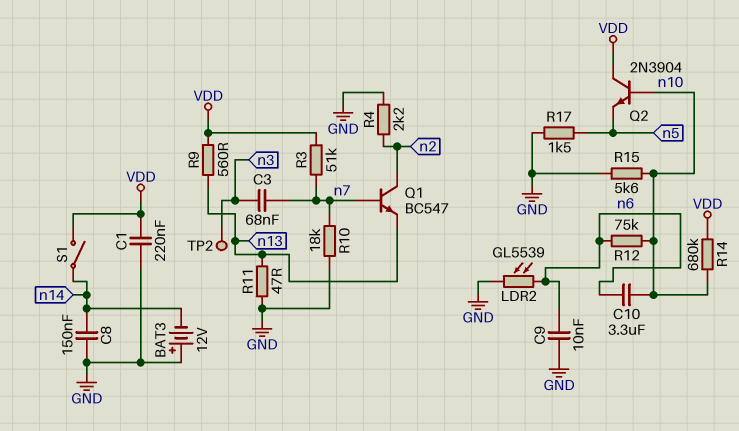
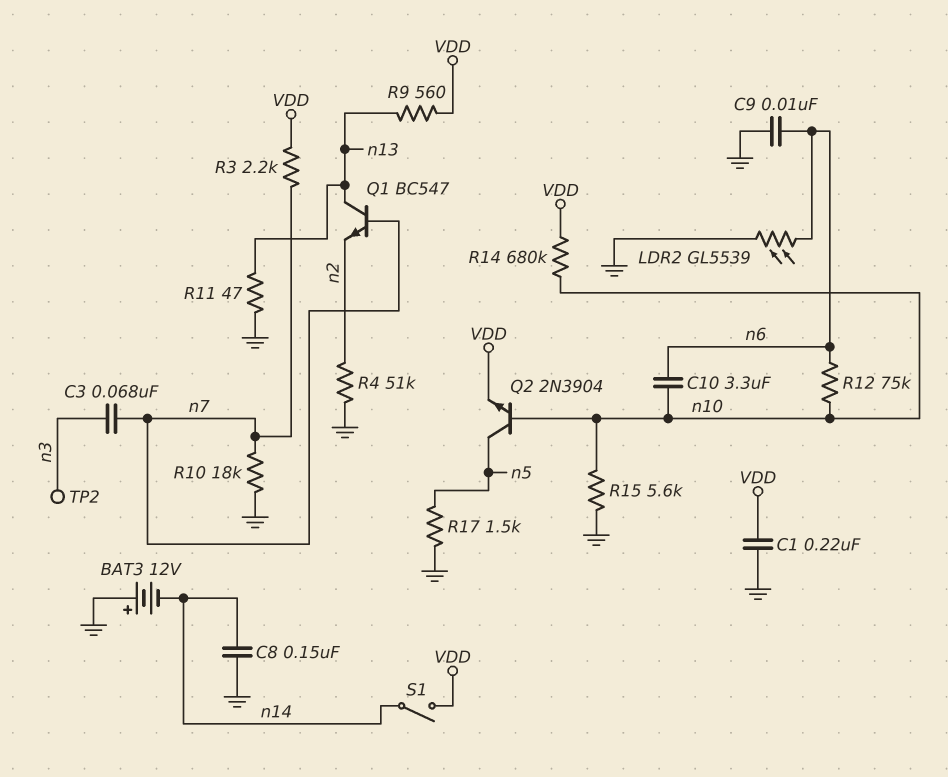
Q1: NPN BC547 (B n7, C n2, E n13) -> NPN BC547 (B n7, C n13, E n2)
Q2: NPN 2N3904 (B n10, C VDD, E n5) -> NPN 2N3904 (B n10, C n5, E VDD)
R3: 51k (VDD, n7) -> 2.2k (VDD, n7)
R4: 2.2k (GND, n2) -> 51k (GND, n2)

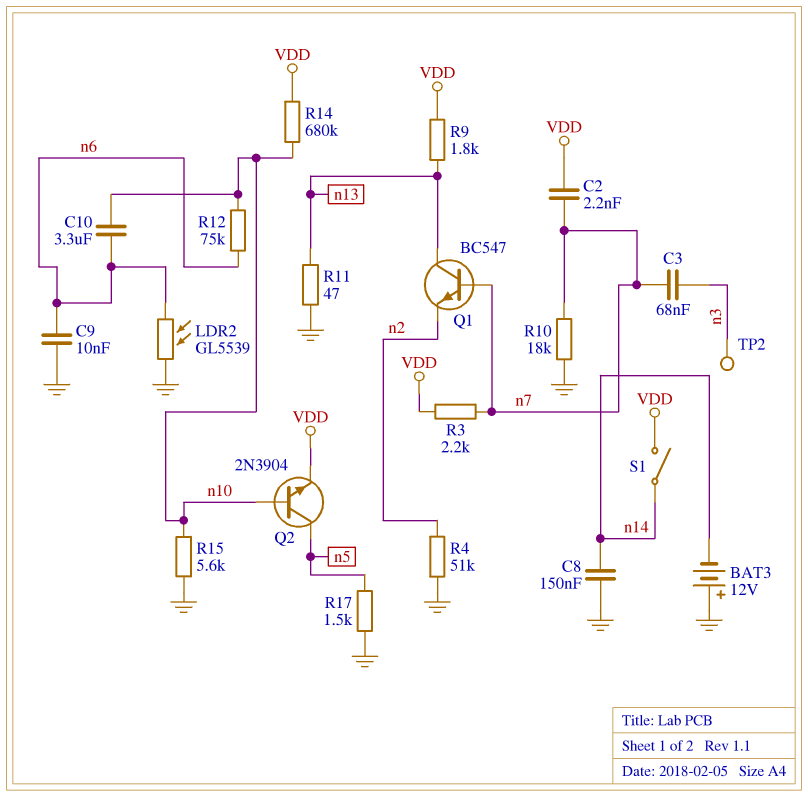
C1: 220nF (GND, VDD) -> none
C2: none -> 2.2nF (VDD, n7)
R9: 560 (VDD, n13) -> 1.8k (VDD, n13)

